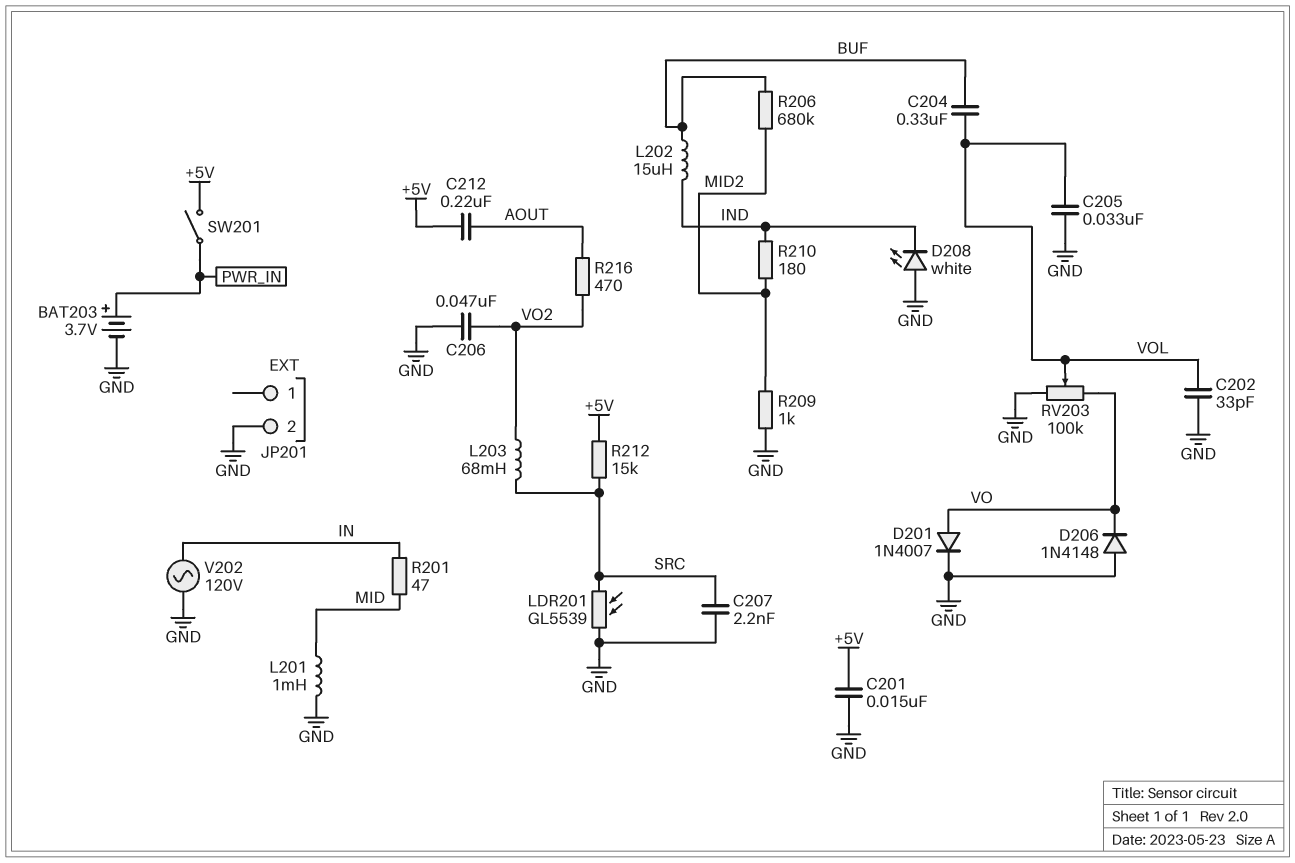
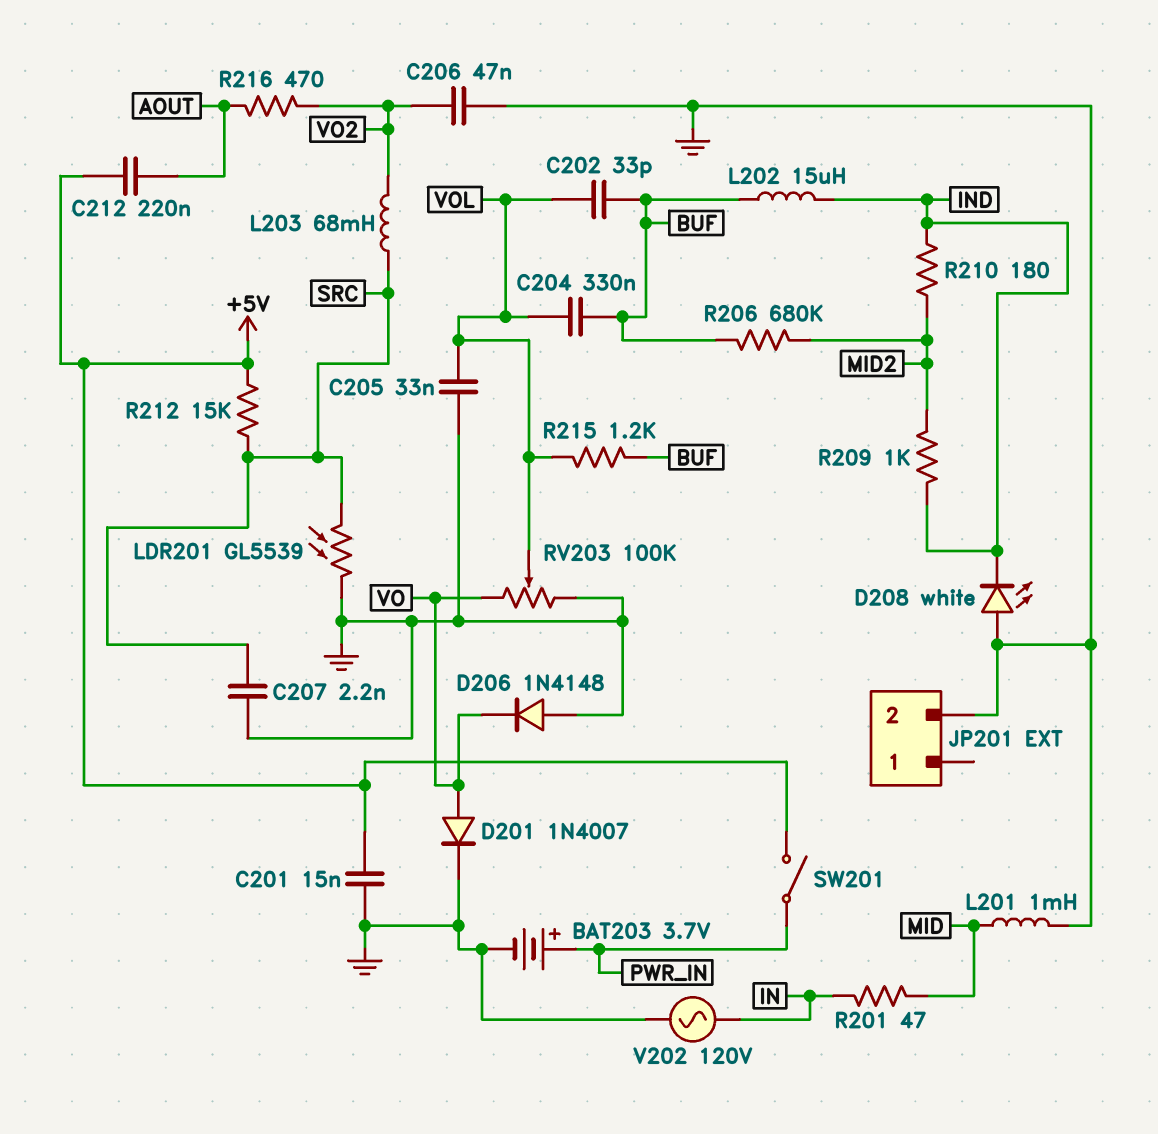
C202: 33pF (GND, VOL) -> 33pF (BUF, VOL)
R209: 1k (GND, MID2) -> 1k (IND, MID2)
R215: none -> 1.2k (BUF, VOL)

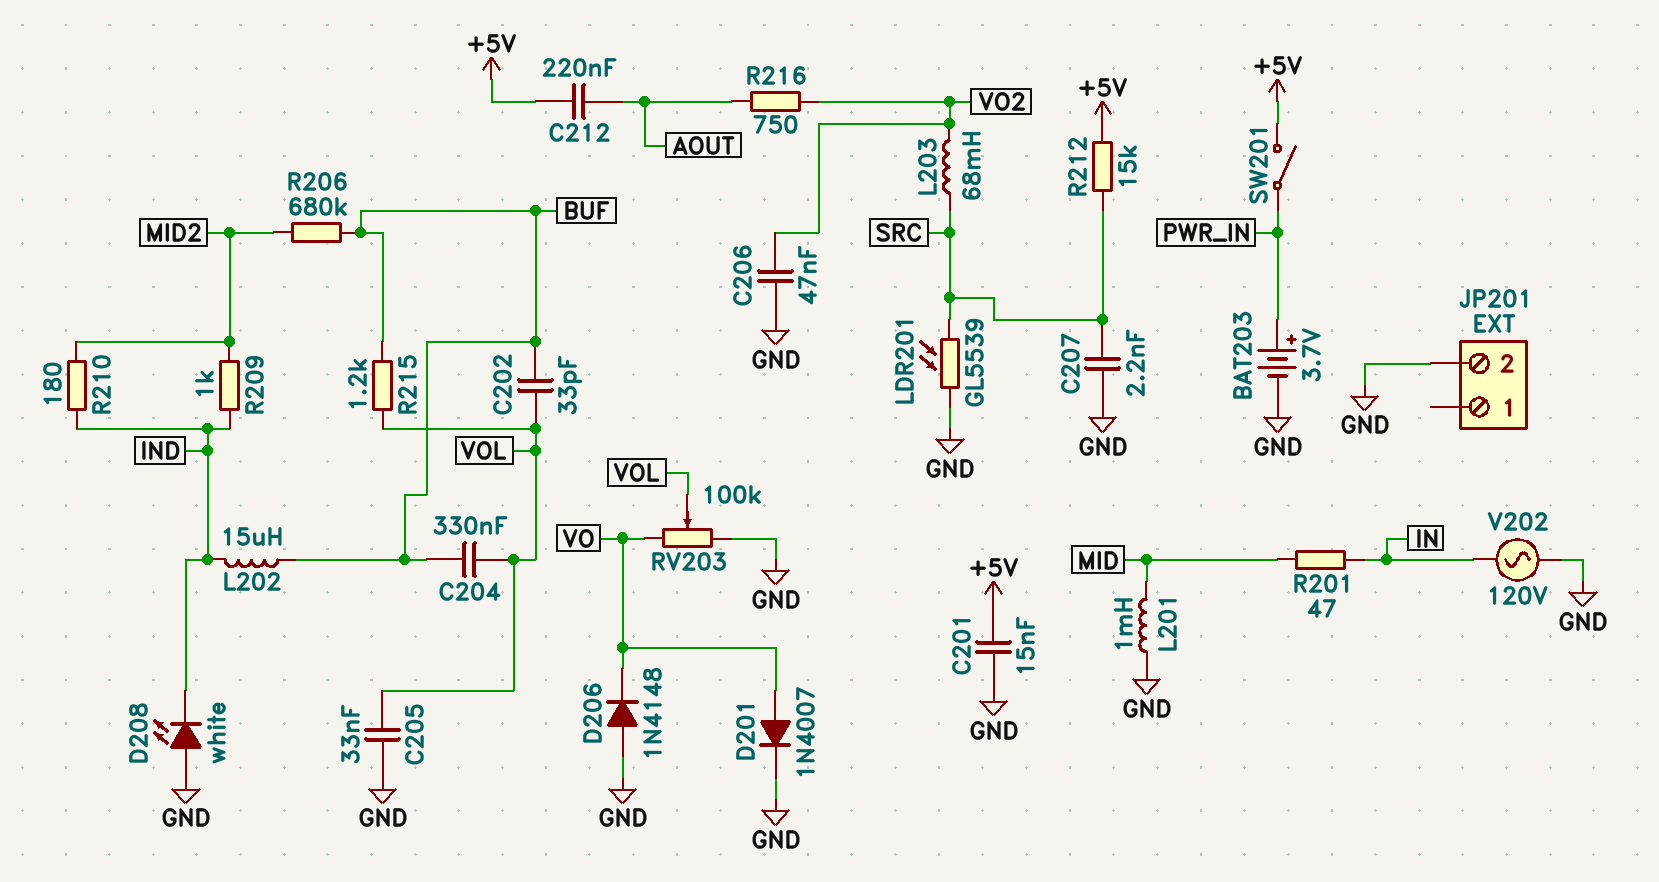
R216: 470 (AOUT, VO2) -> 750 (AOUT, VO2)

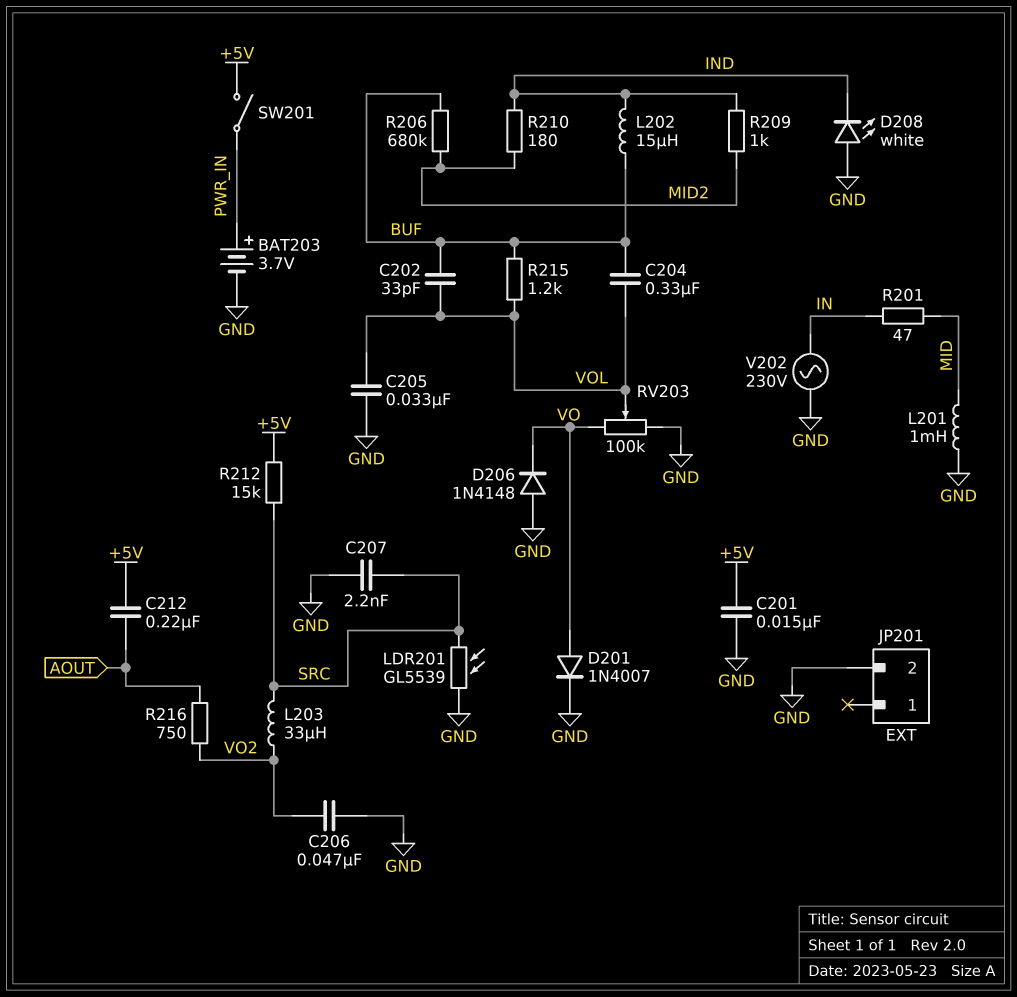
L203: 68mH (SRC, VO2) -> 33uH (SRC, VO2)
V202: AC 120V (GND, IN) -> AC 230V (GND, IN)

